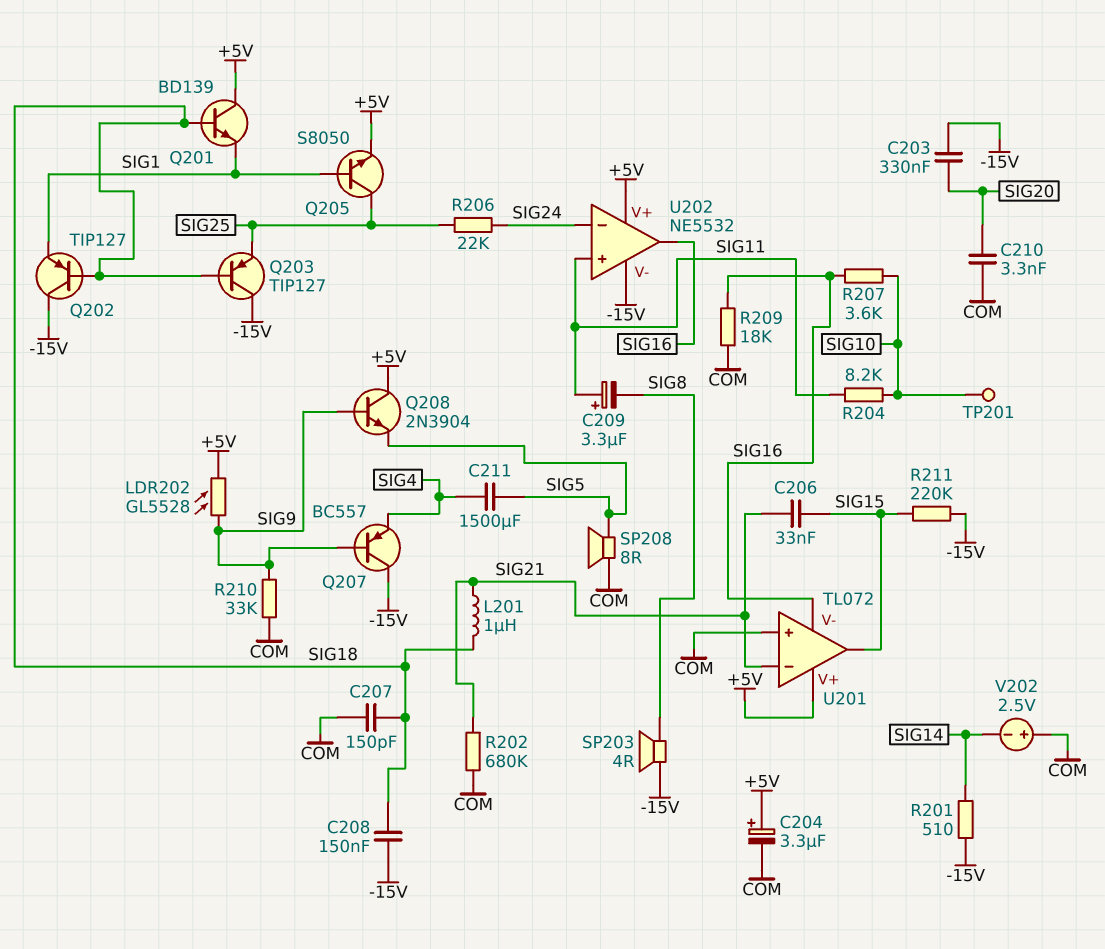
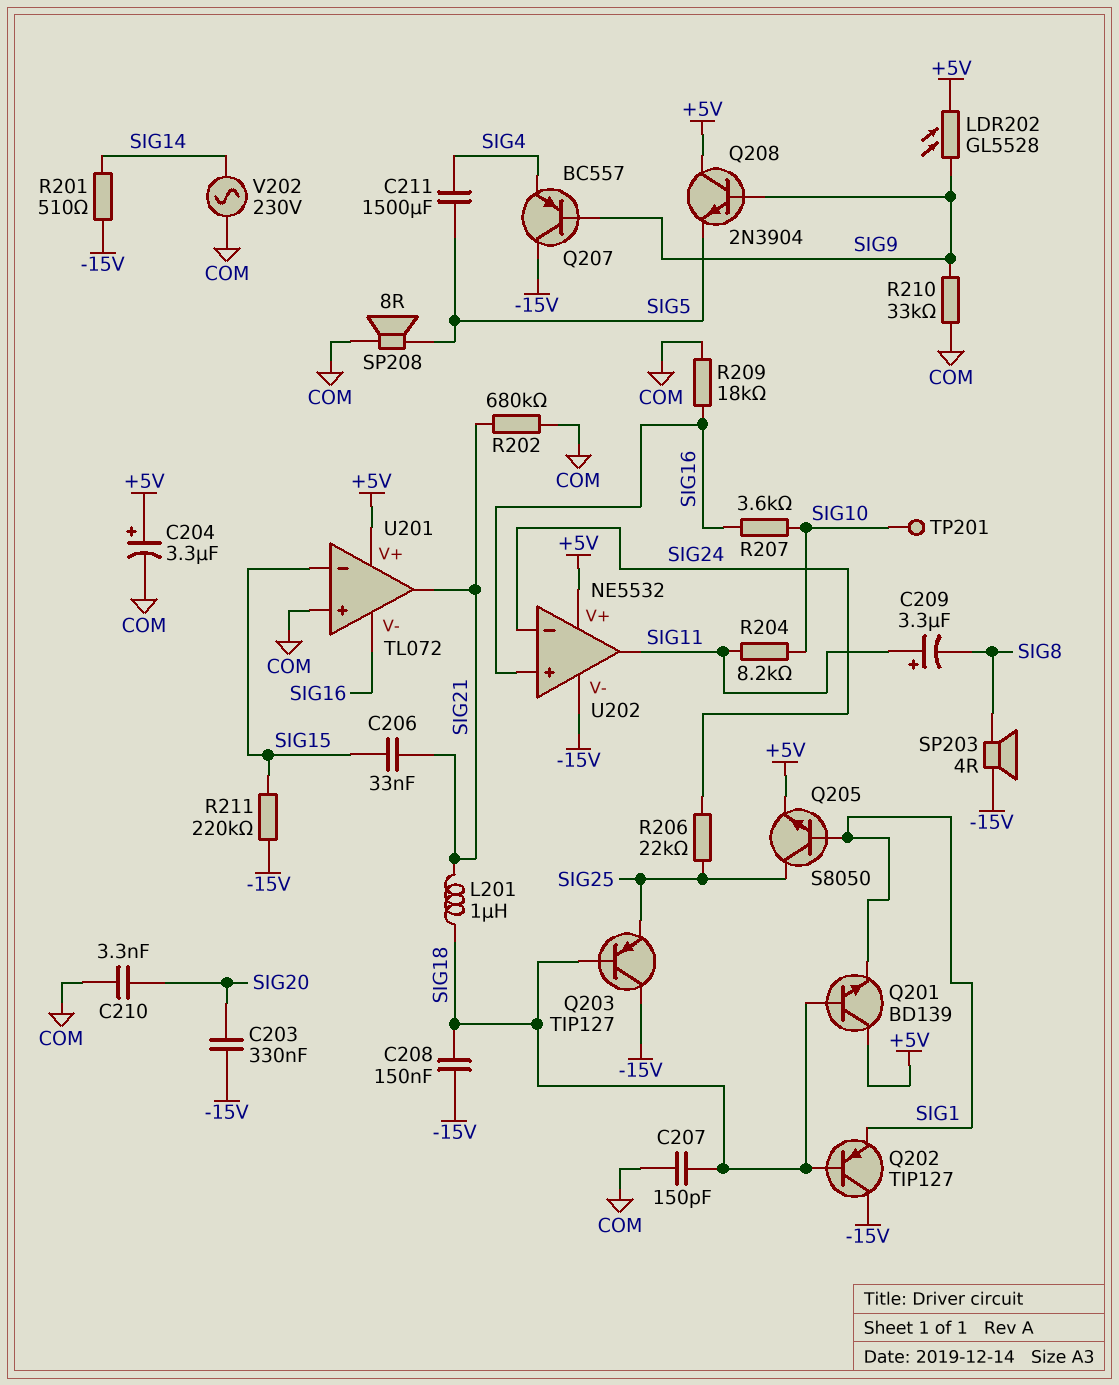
U201 pin in-: SIG21 -> SIG15
U201 pin out: SIG15 -> SIG21
U202 pin in+: SIG11 -> SIG16
U202 pin out: SIG16 -> SIG11
V202: 2.5V (plus COM, minus SIG14) -> AC 230V (COM, SIG14)

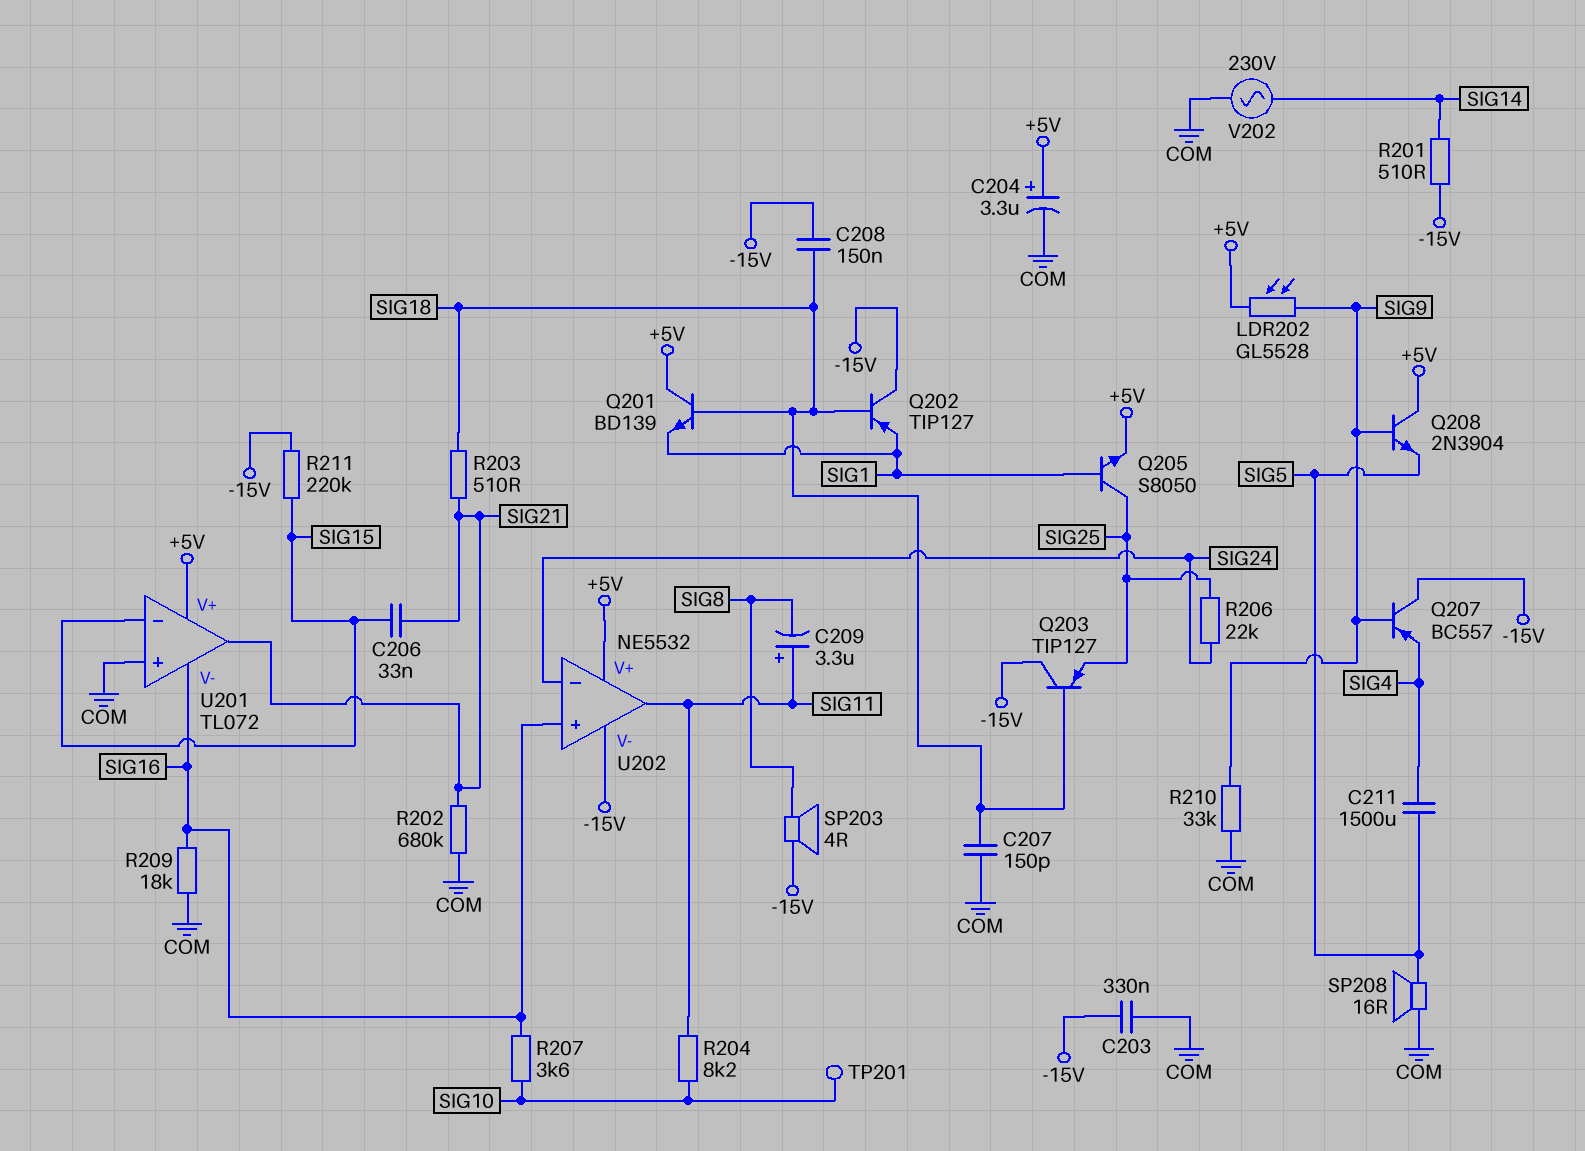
C203: 330nF (-15V, SIG20) -> 330nF (-15V, COM)
C210: 3.3nF (COM, SIG20) -> none
L201: 1uH (SIG18, SIG21) -> none
R203: none -> 510 (SIG18, SIG21)
SP208: speaker 8R (COM, SIG5) -> speaker 16R (COM, SIG5)

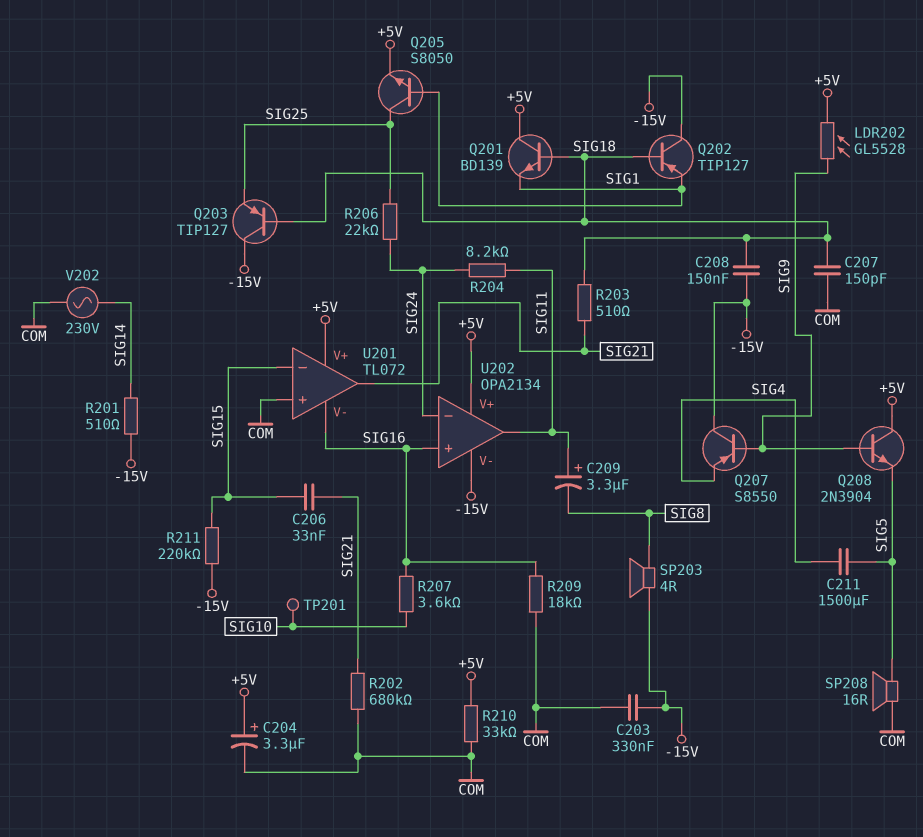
Q207: PNP BC557 (B SIG9, C -15V, E SIG4) -> PNP S8550 (B SIG9, C -15V, E SIG4)
R204: 8.2k (SIG10, SIG11) -> 8.2k (SIG11, SIG24)
R210: 33k (COM, SIG9) -> 33k (+5V, COM)
U202: NE5532 -> OPA2134

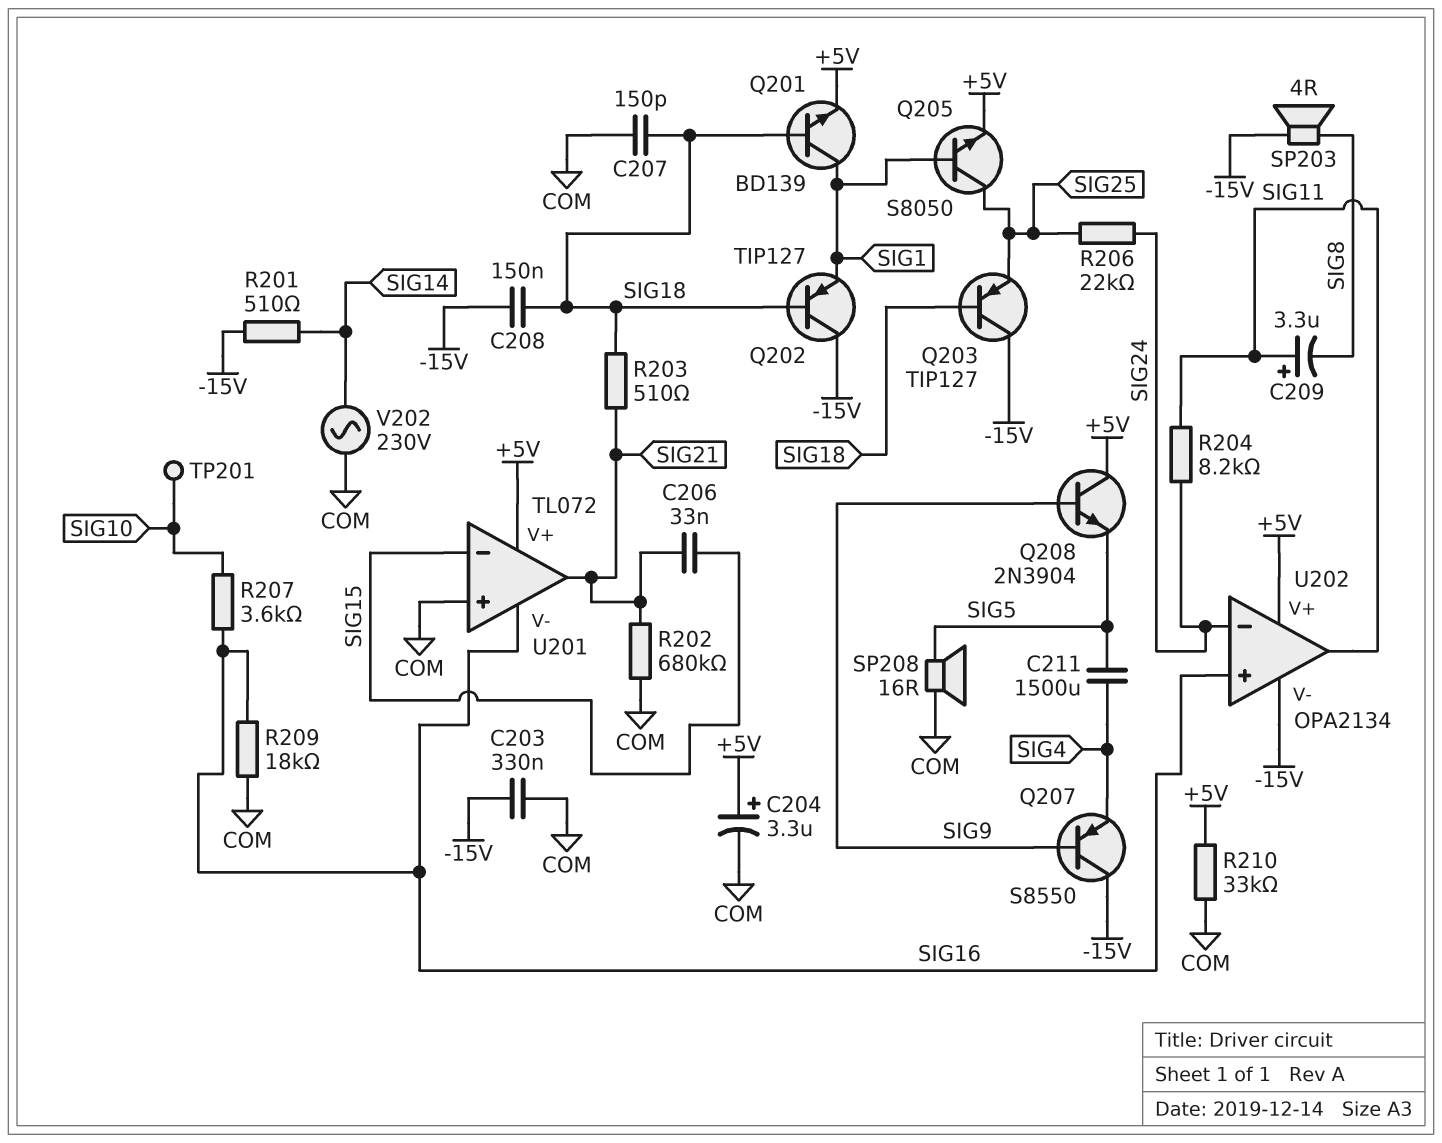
LDR202: GL5528 (+5V, SIG9) -> none
Q201: NPN BD139 (B SIG18, C +5V, E SIG1) -> NPN BD139 (B SIG18, C SIG1, E +5V)
R211: 220k (-15V, SIG15) -> none

